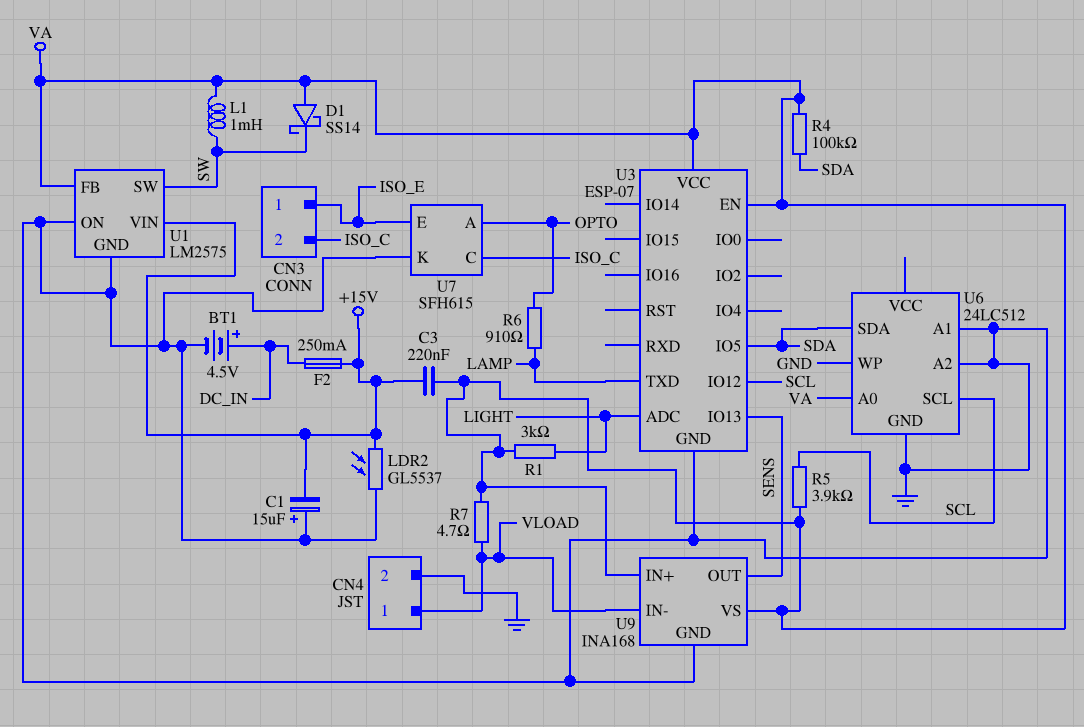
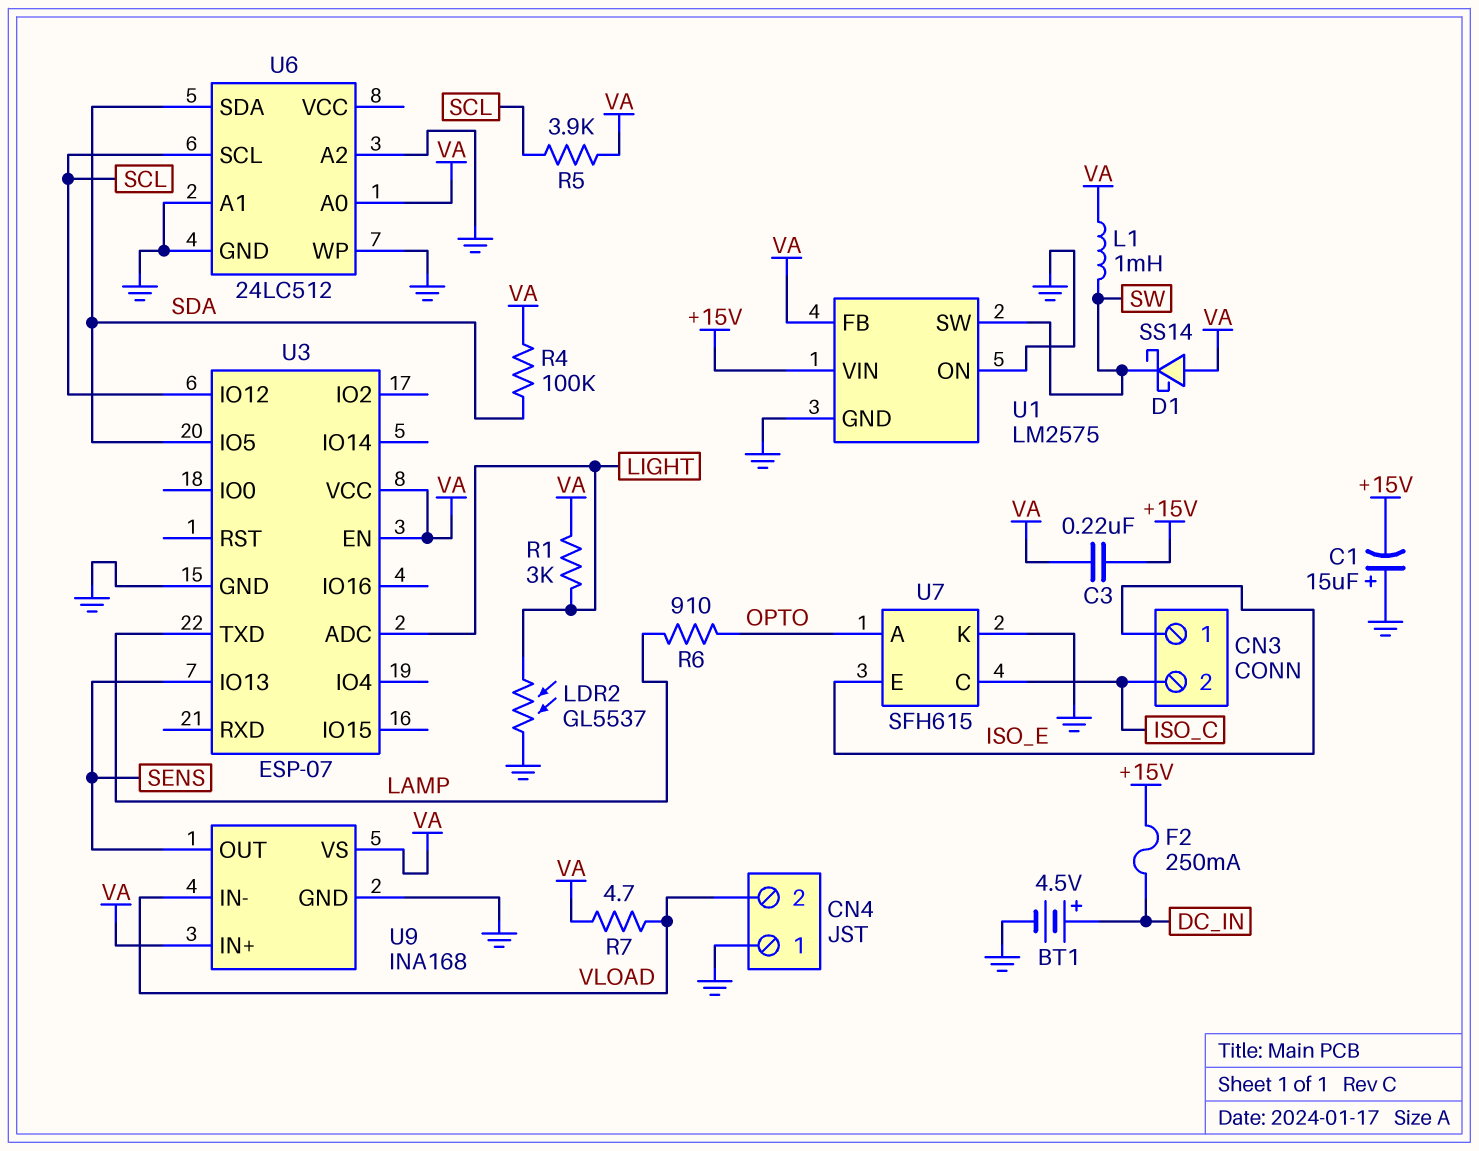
CN4 pin 1: VLOAD -> GND
CN4 pin 2: GND -> VLOAD
LDR2: GL5537 (+15V, GND) -> GL5537 (GND, LIGHT)

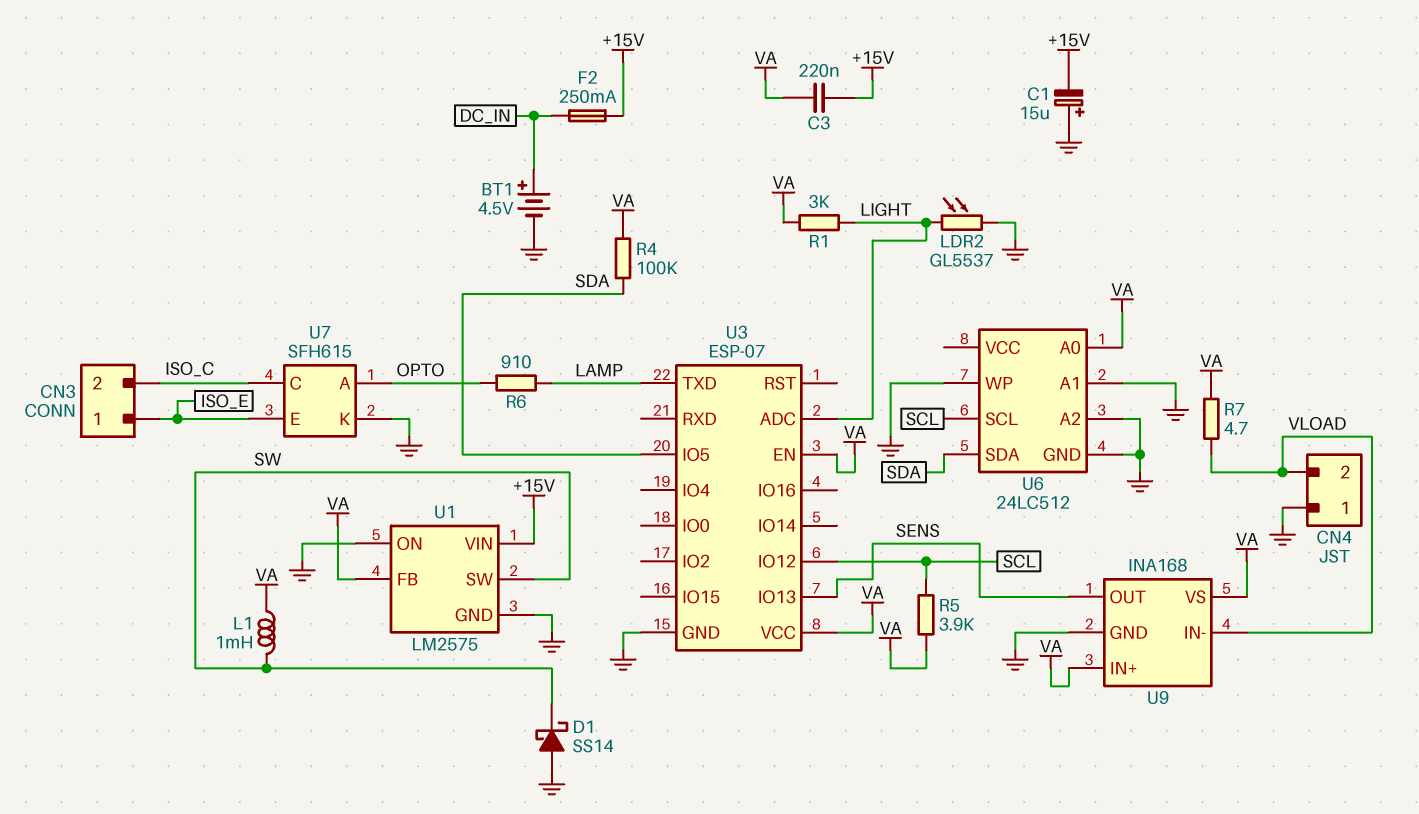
D1: schottky SS14 (A VA, K SW) -> schottky SS14 (A GND, K SW)

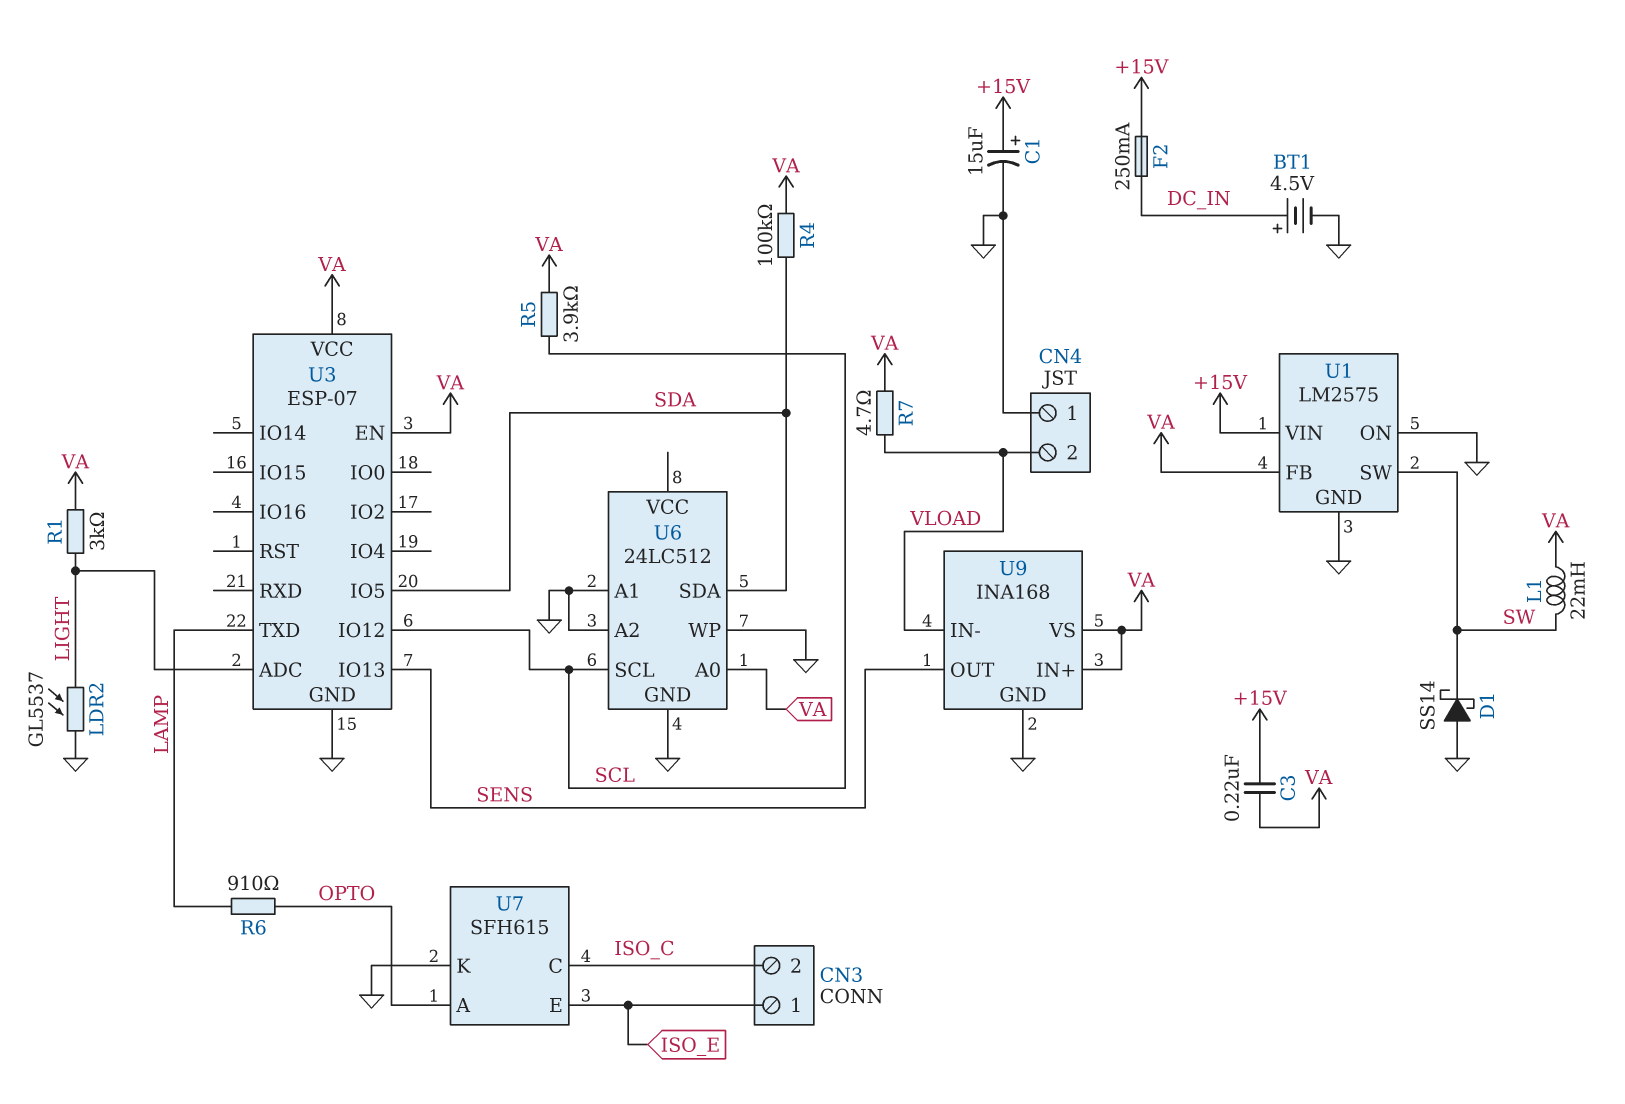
C1: 15uF (plus GND, minus +15V) -> 15uF (plus +15V, minus GND)
L1: 1mH (SW, VA) -> 22mH (SW, VA)

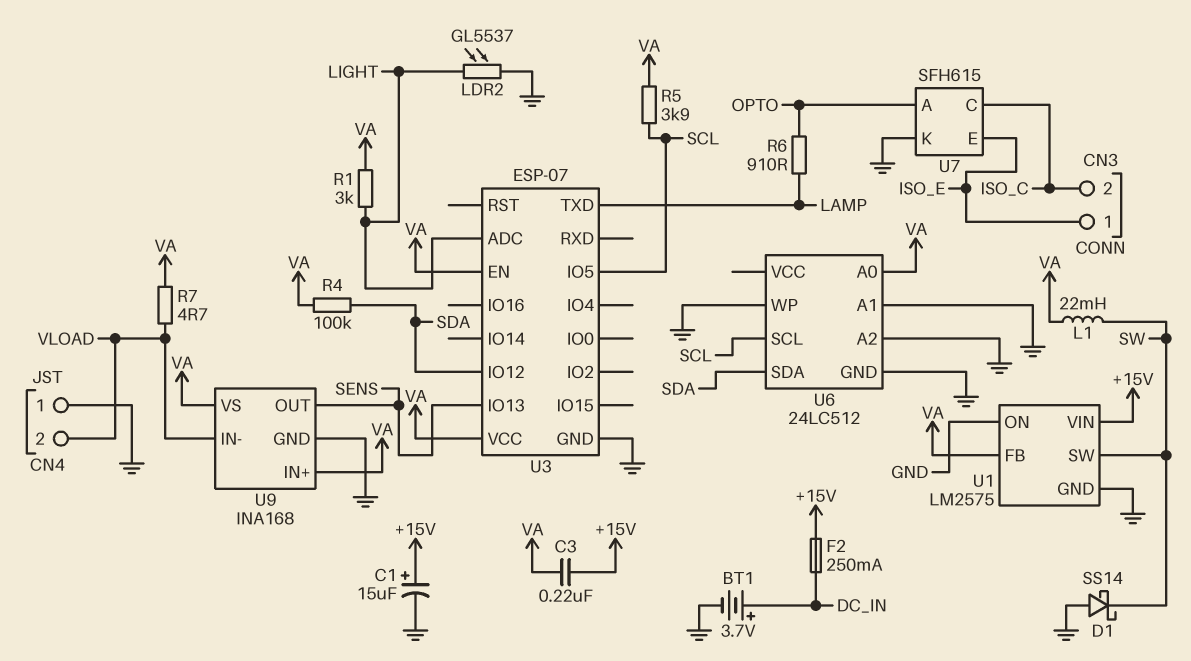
BT1: 4.5V (plus DC_IN, minus GND) -> 3.7V (plus DC_IN, minus GND)
U3 pin IO5: SDA -> SCL
U3 pin IO12: SCL -> SDA

